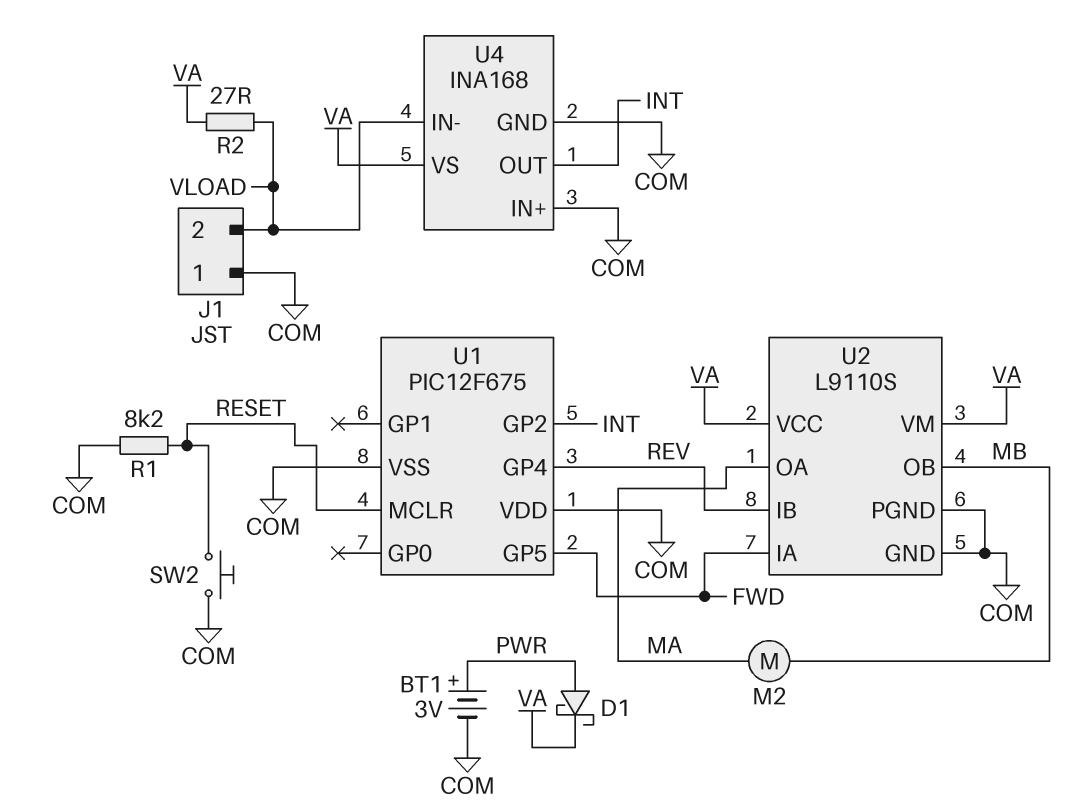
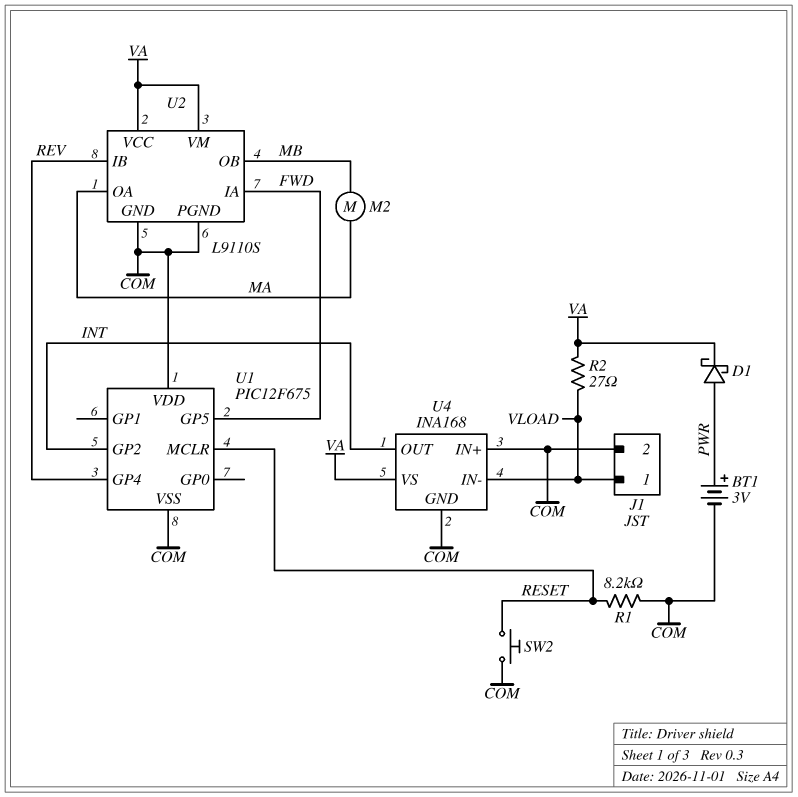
J1 pin 1: COM -> VLOAD
J1 pin 2: VLOAD -> COM

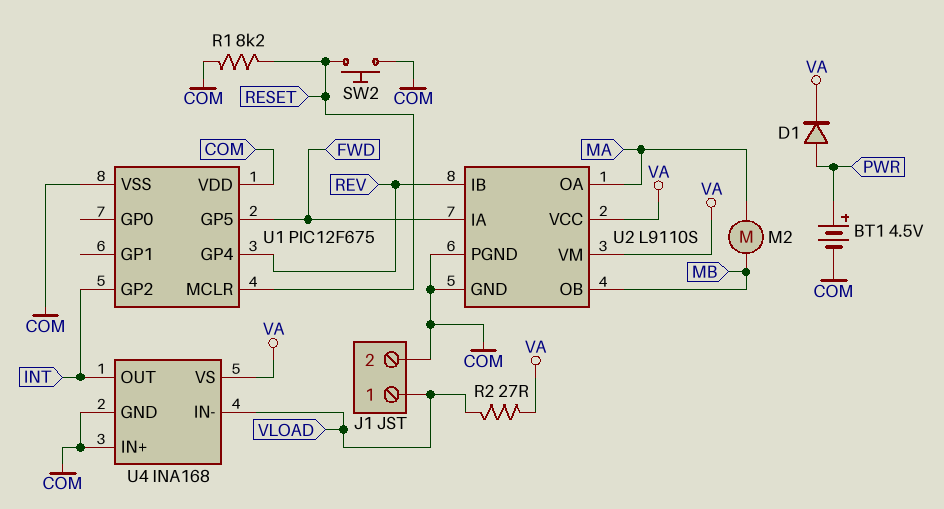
BT1: 3V (plus PWR, minus COM) -> 4.5V (plus PWR, minus COM)
D1: schottky (A PWR, K VA) -> diode (A PWR, K VA)

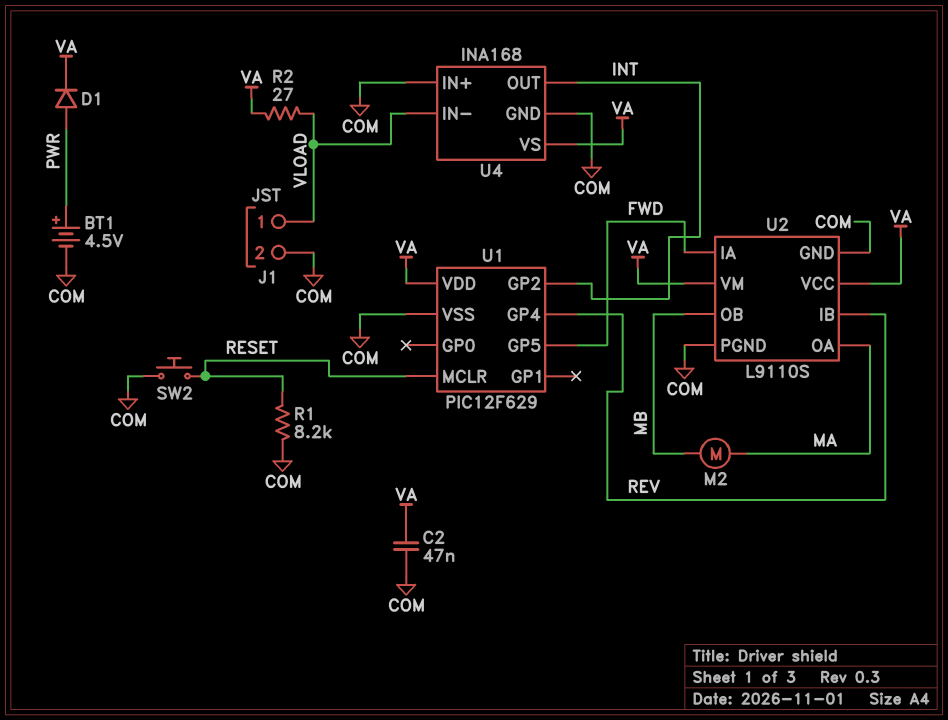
C2: none -> 47nF (COM, VA)
U1: PIC12F675 -> PIC12F629
U1 pin VDD: COM -> VA

